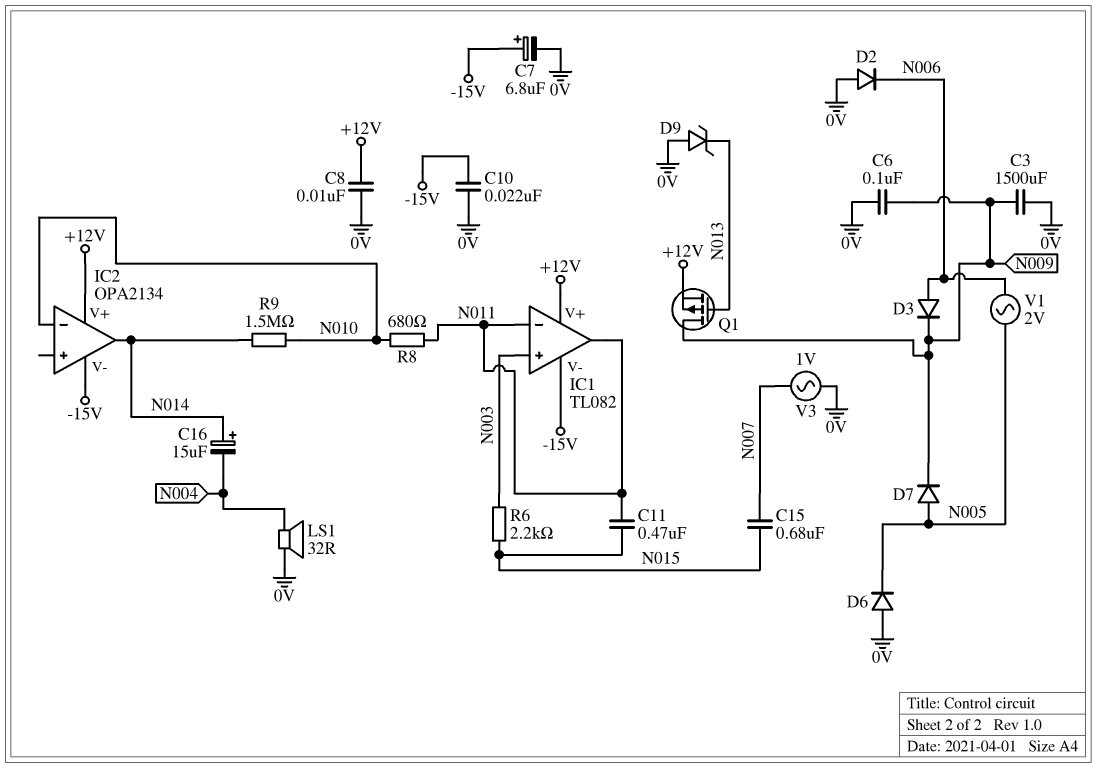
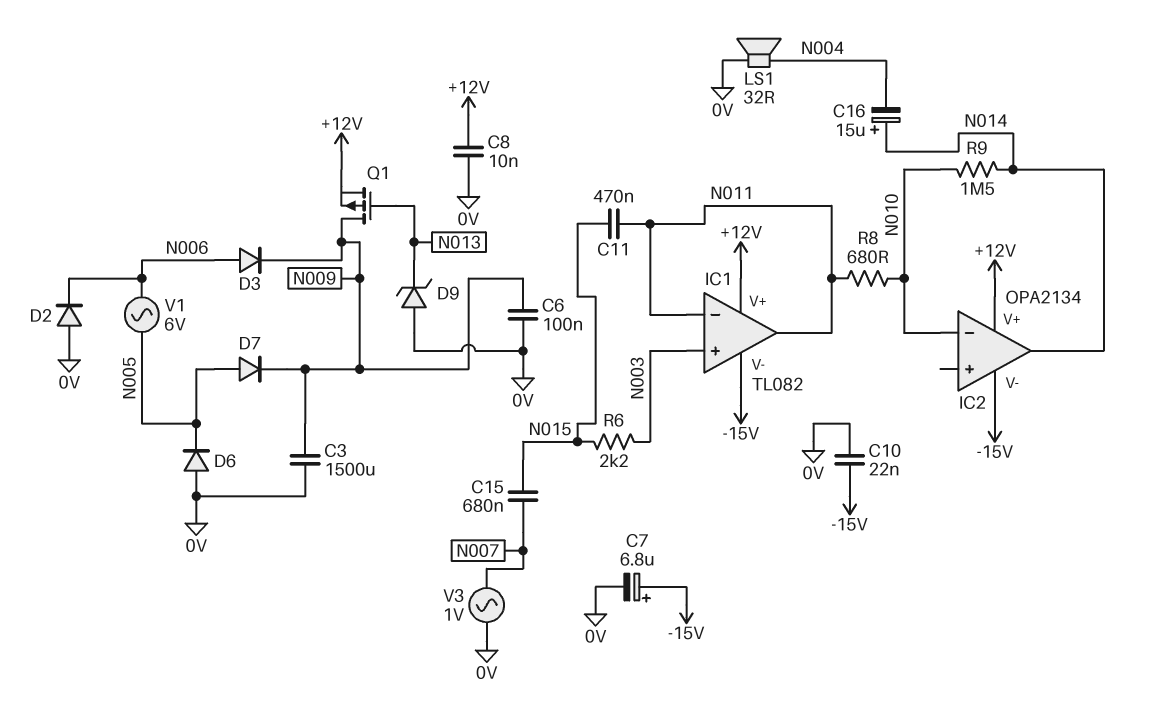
V1: AC 2V (N005, N006) -> AC 6V (N005, N006)

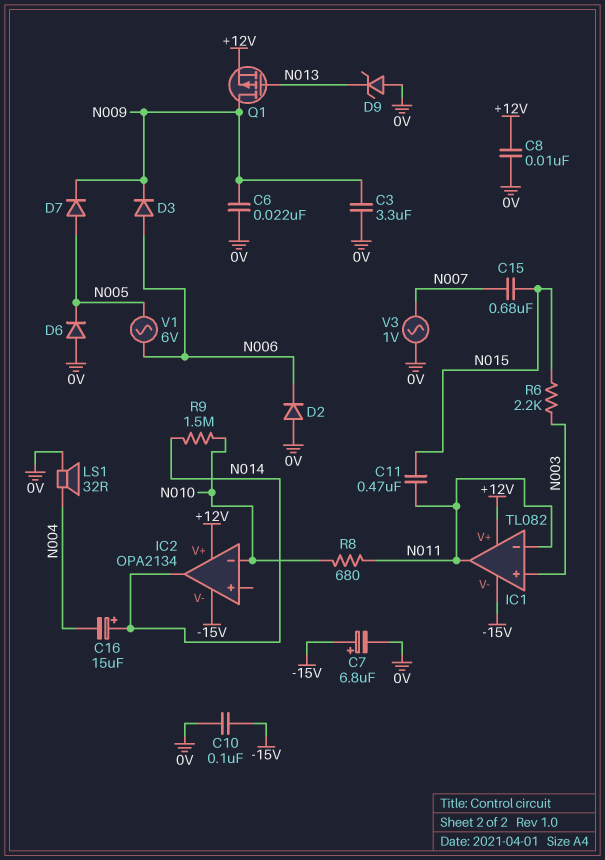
C3: 1500uF (0V, N009) -> 3.3uF (0V, N009)
C6: 100nF (0V, N009) -> 22nF (0V, N009)
C10: 22nF (-15V, 0V) -> 100nF (-15V, 0V)

